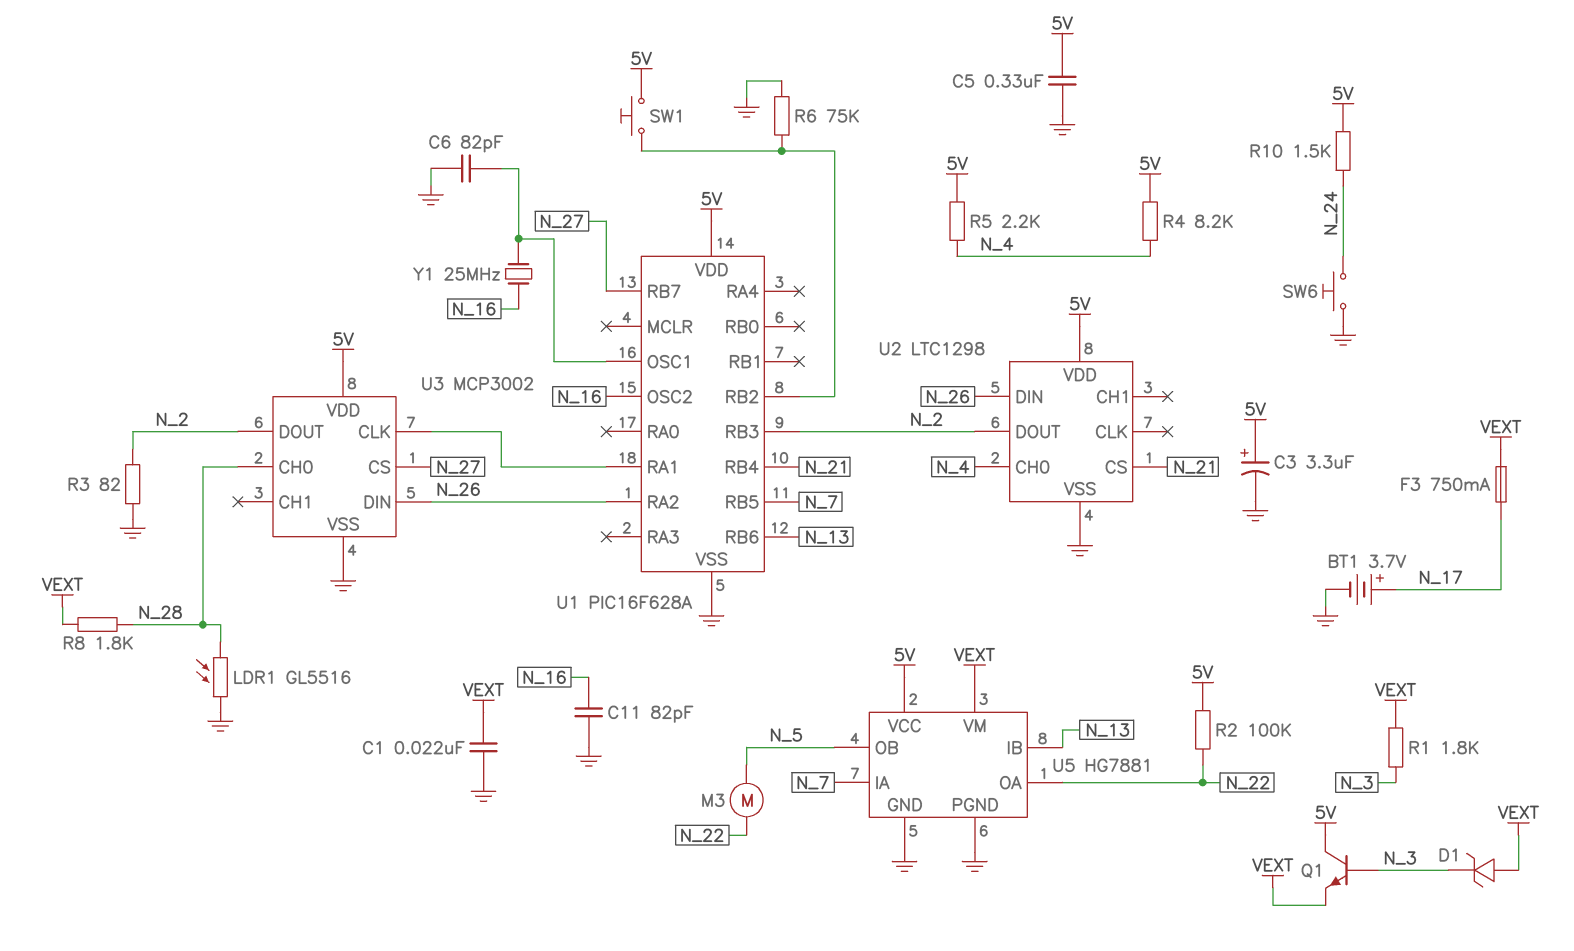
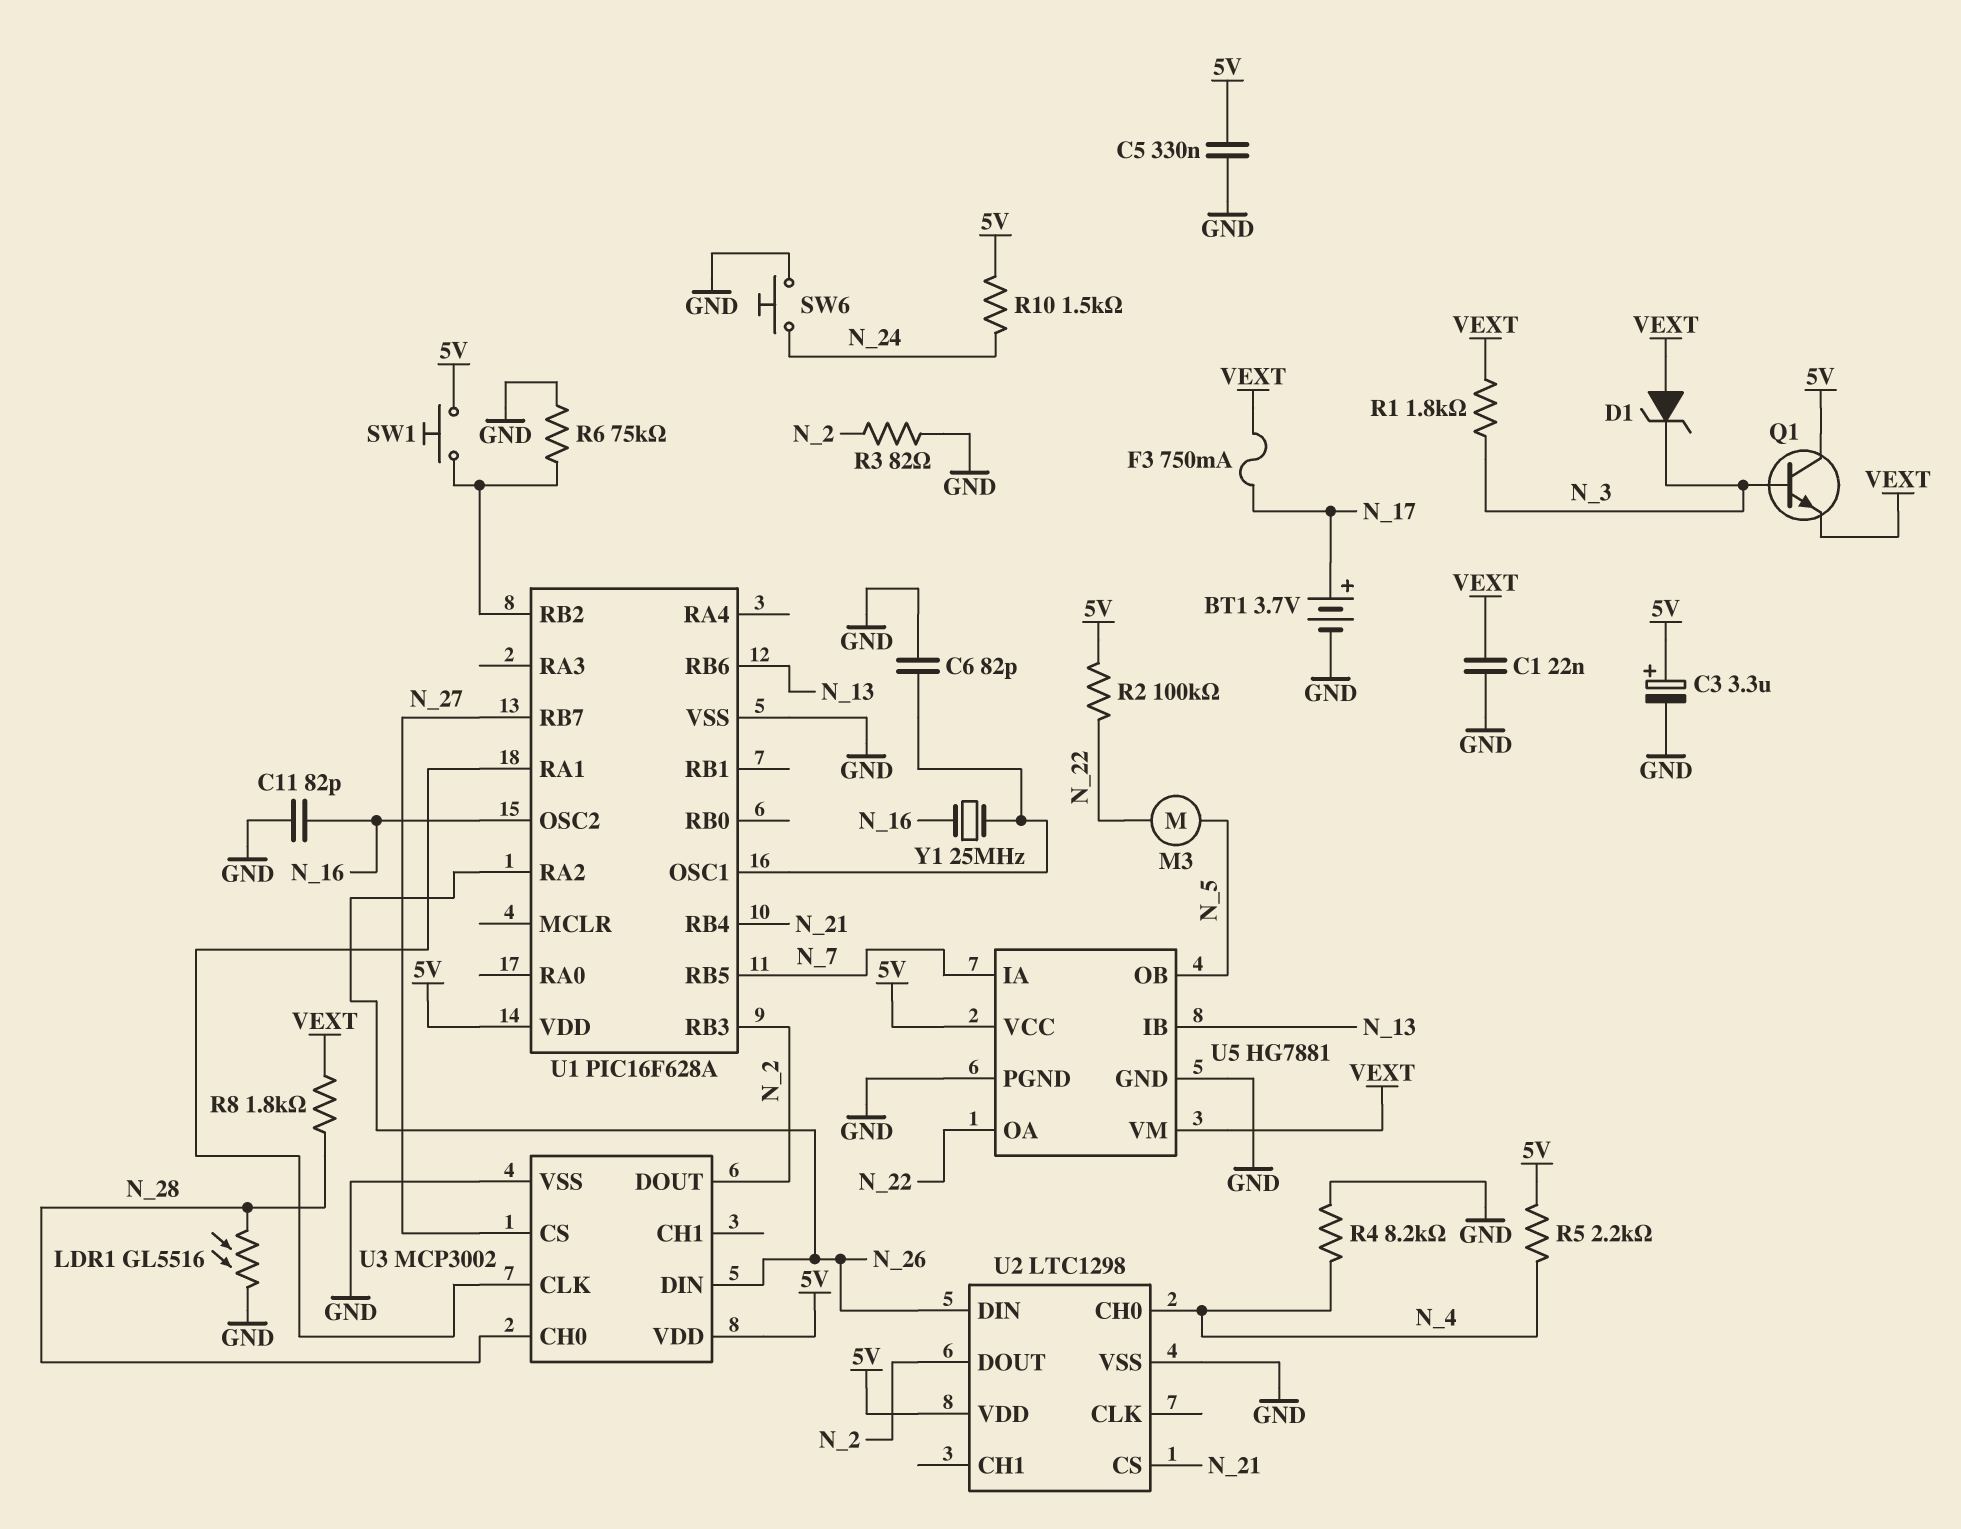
R4: 8.2k (5V, N_4) -> 8.2k (GND, N_4)

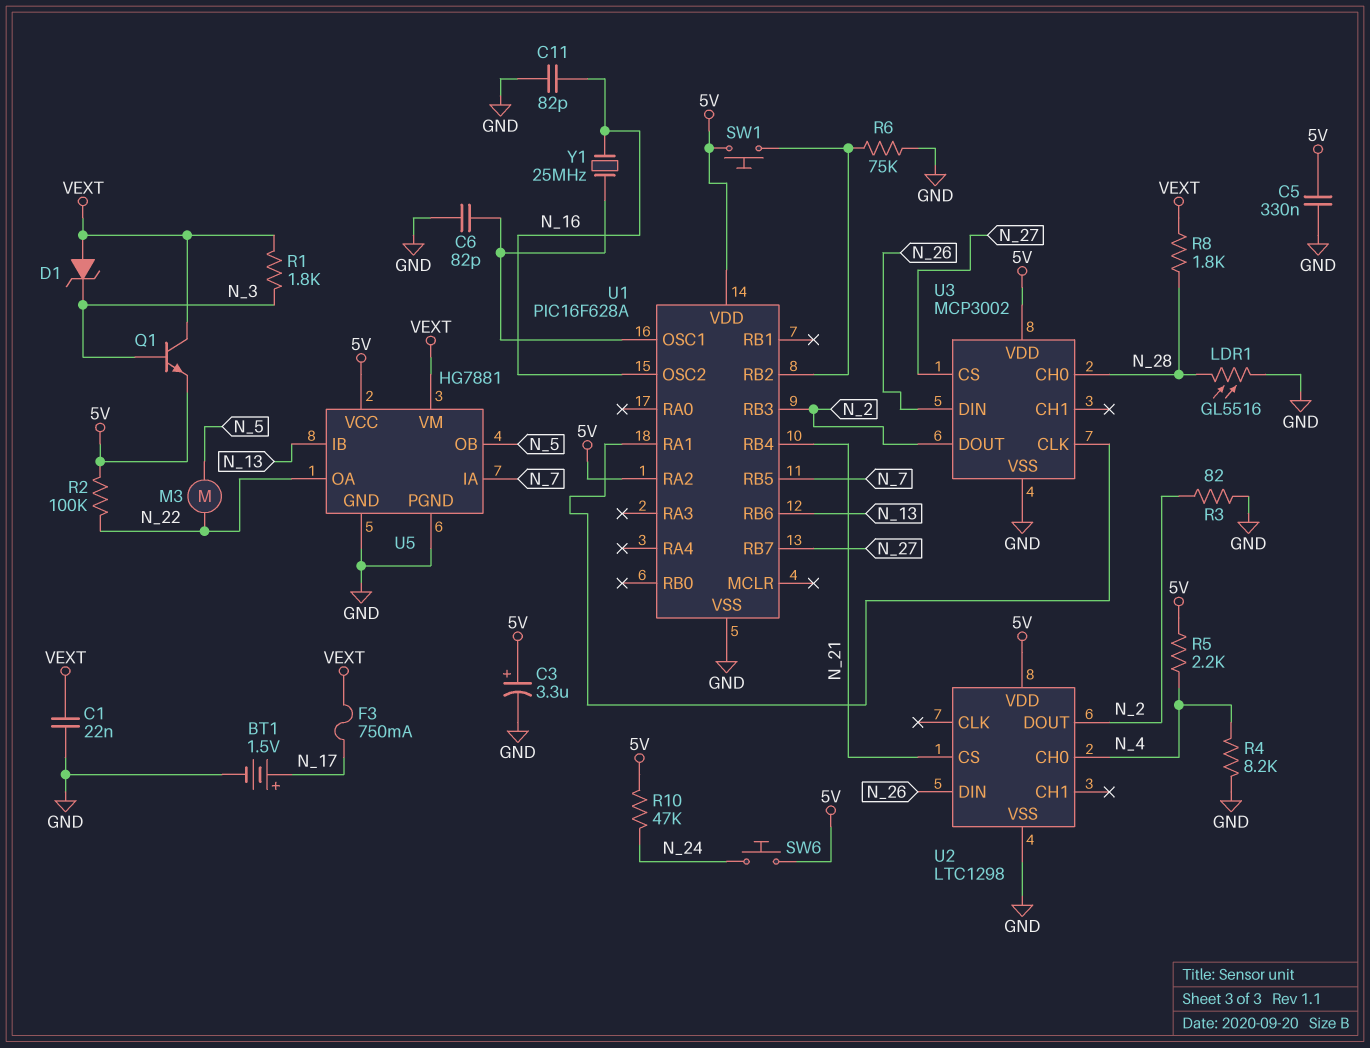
BT1: 3.7V (plus N_17, minus GND) -> 1.5V (plus N_17, minus GND)
Q1: NPN (B N_3, C 5V, E VEXT) -> NPN (B N_3, C VEXT, E 5V)
R10: 1.5k (5V, N_24) -> 47k (5V, N_24)
SW6: button (GND, N_24) -> button (5V, N_24)
U1 pin RA2: N_26 -> 5V

